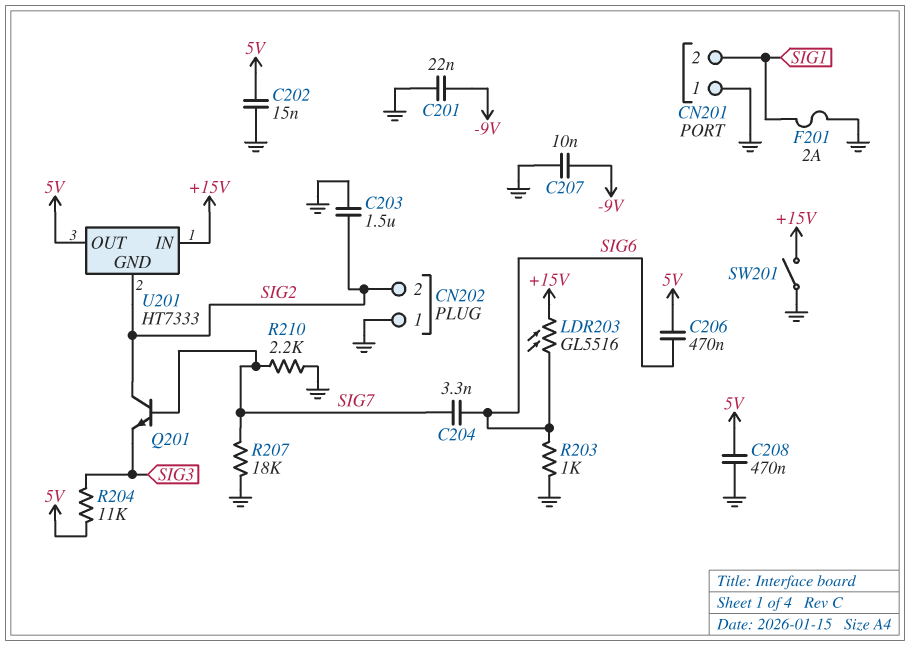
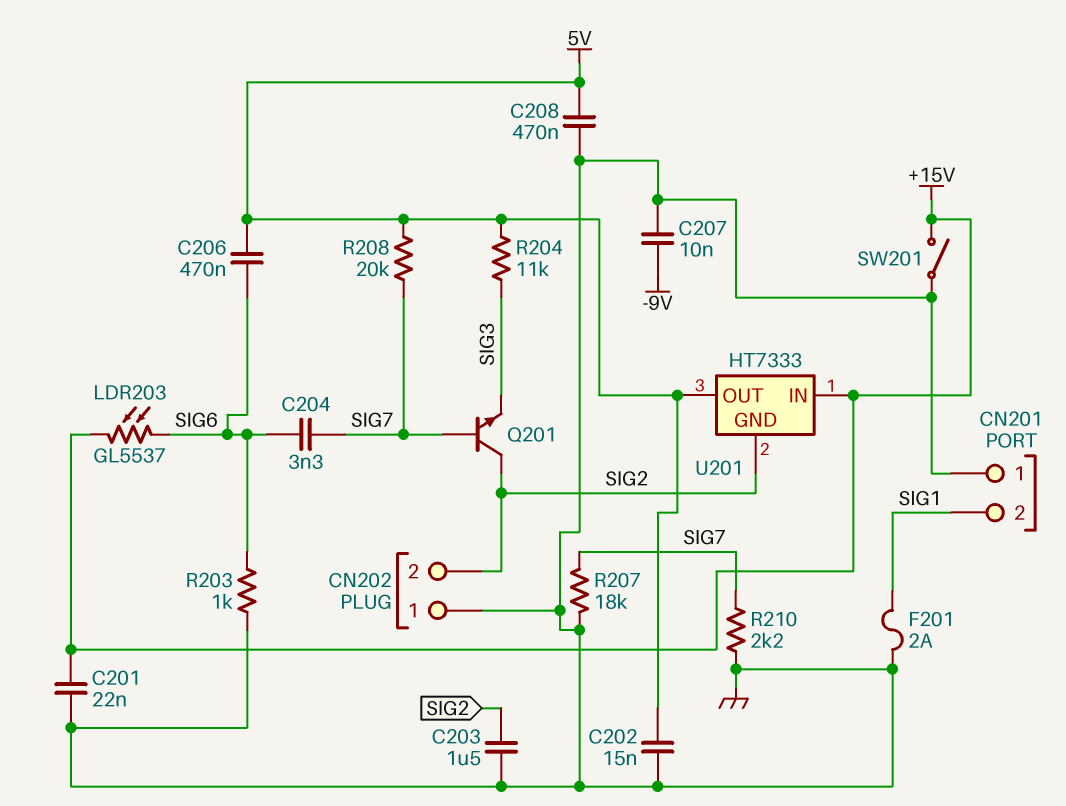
C201: 22nF (-9V, GND) -> 22nF (+15V, GND)
LDR203: GL5516 (+15V, SIG6) -> GL5537 (+15V, SIG6)
R208: none -> 20k (5V, SIG7)

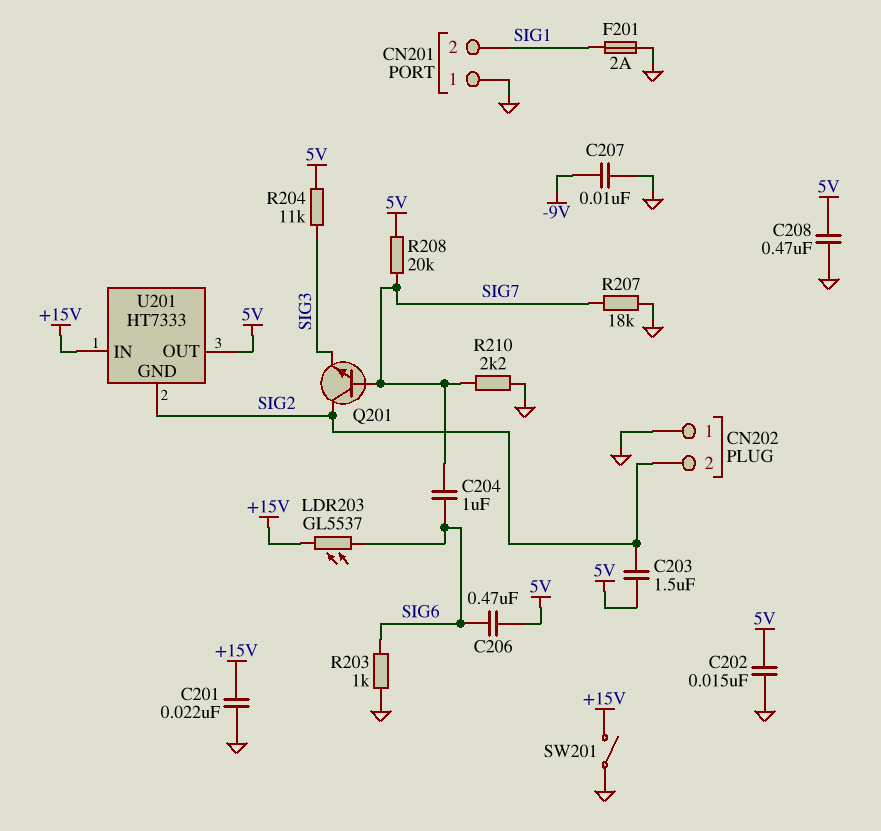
C203: 1.5uF (GND, SIG2) -> 1.5uF (5V, SIG2)
C204: 3.3nF (SIG6, SIG7) -> 1uF (SIG6, SIG7)

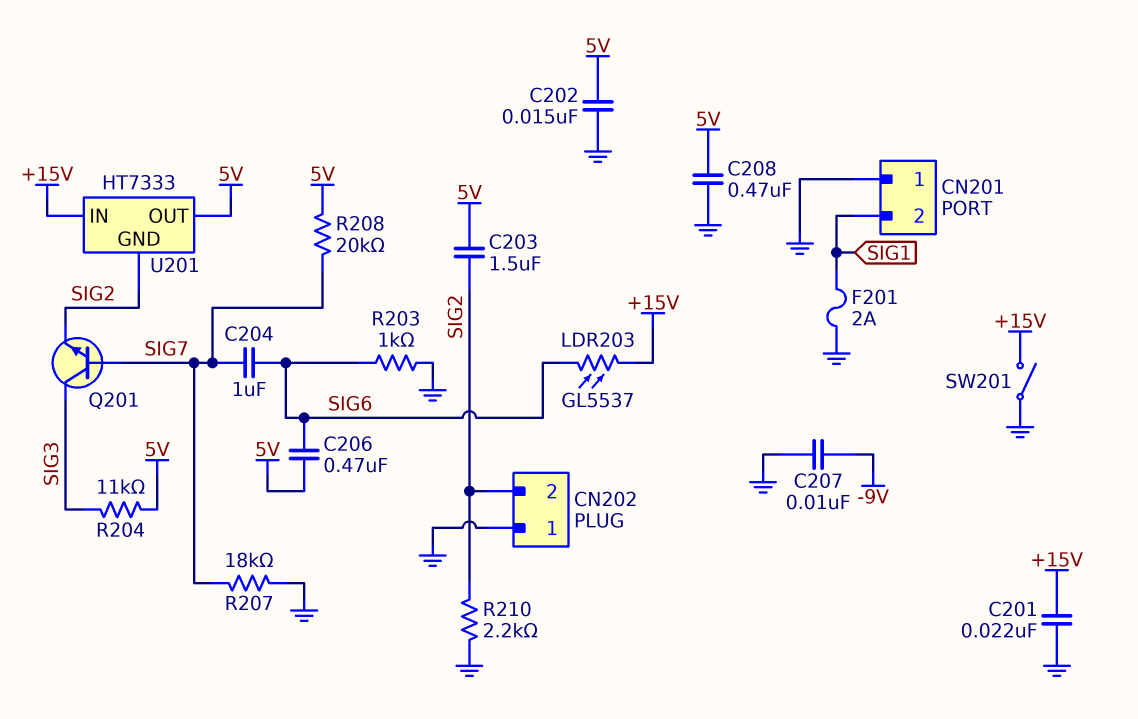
Q201: NPN (B SIG7, C SIG2, E SIG3) -> NPN (B SIG7, C SIG3, E SIG2)
R210: 2.2k (GND, SIG7) -> 2.2k (GND, SIG2)

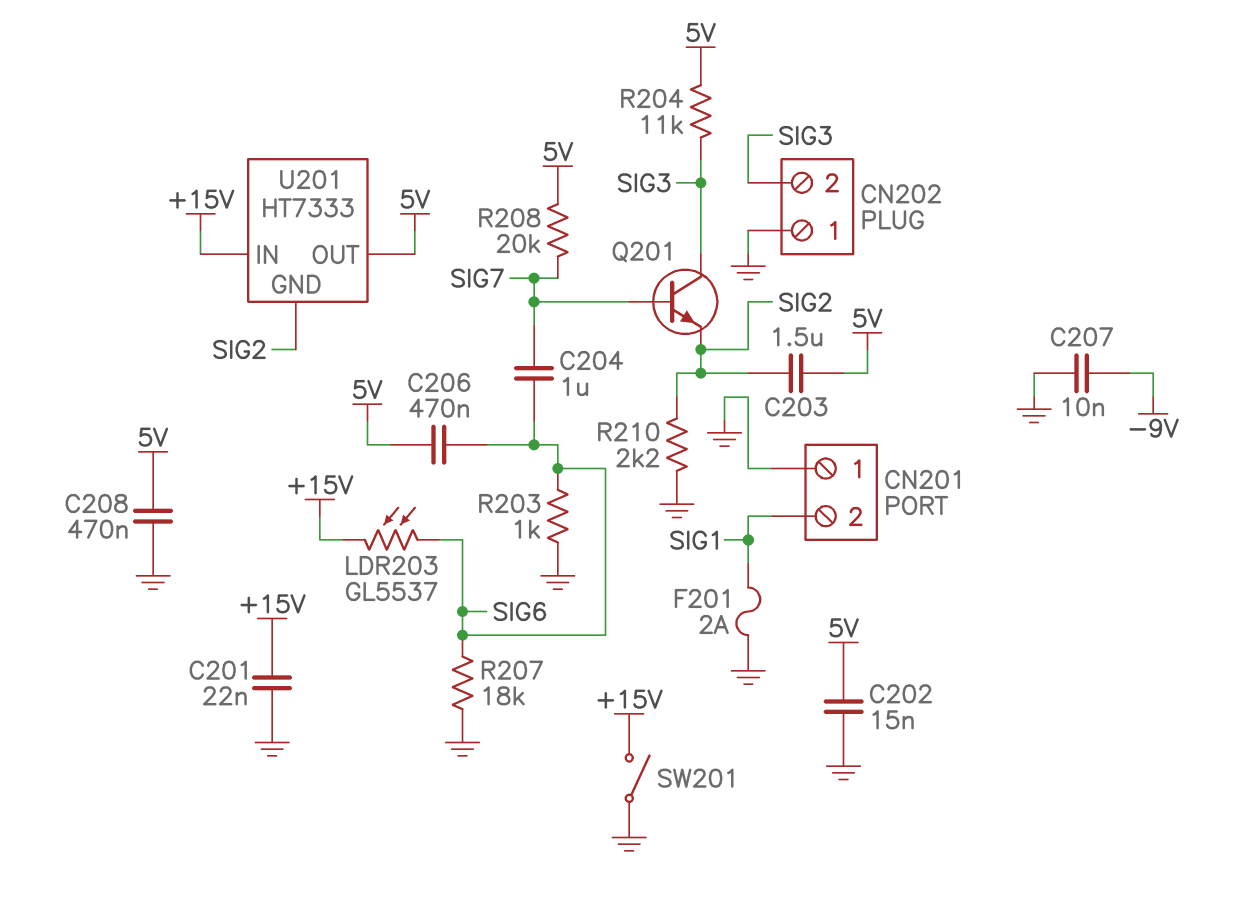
CN202 pin 2: SIG2 -> SIG3
R207: 18k (GND, SIG7) -> 18k (GND, SIG6)

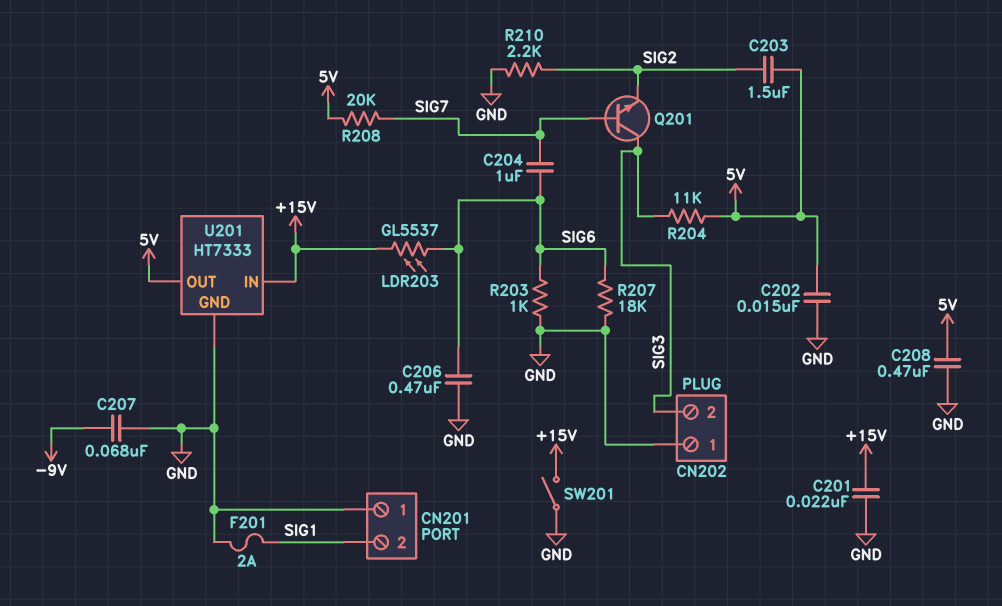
C206: 470nF (5V, SIG6) -> 470nF (GND, SIG6)
C207: 10nF (-9V, GND) -> 68nF (-9V, GND)
U201 pin GND: SIG2 -> GND

